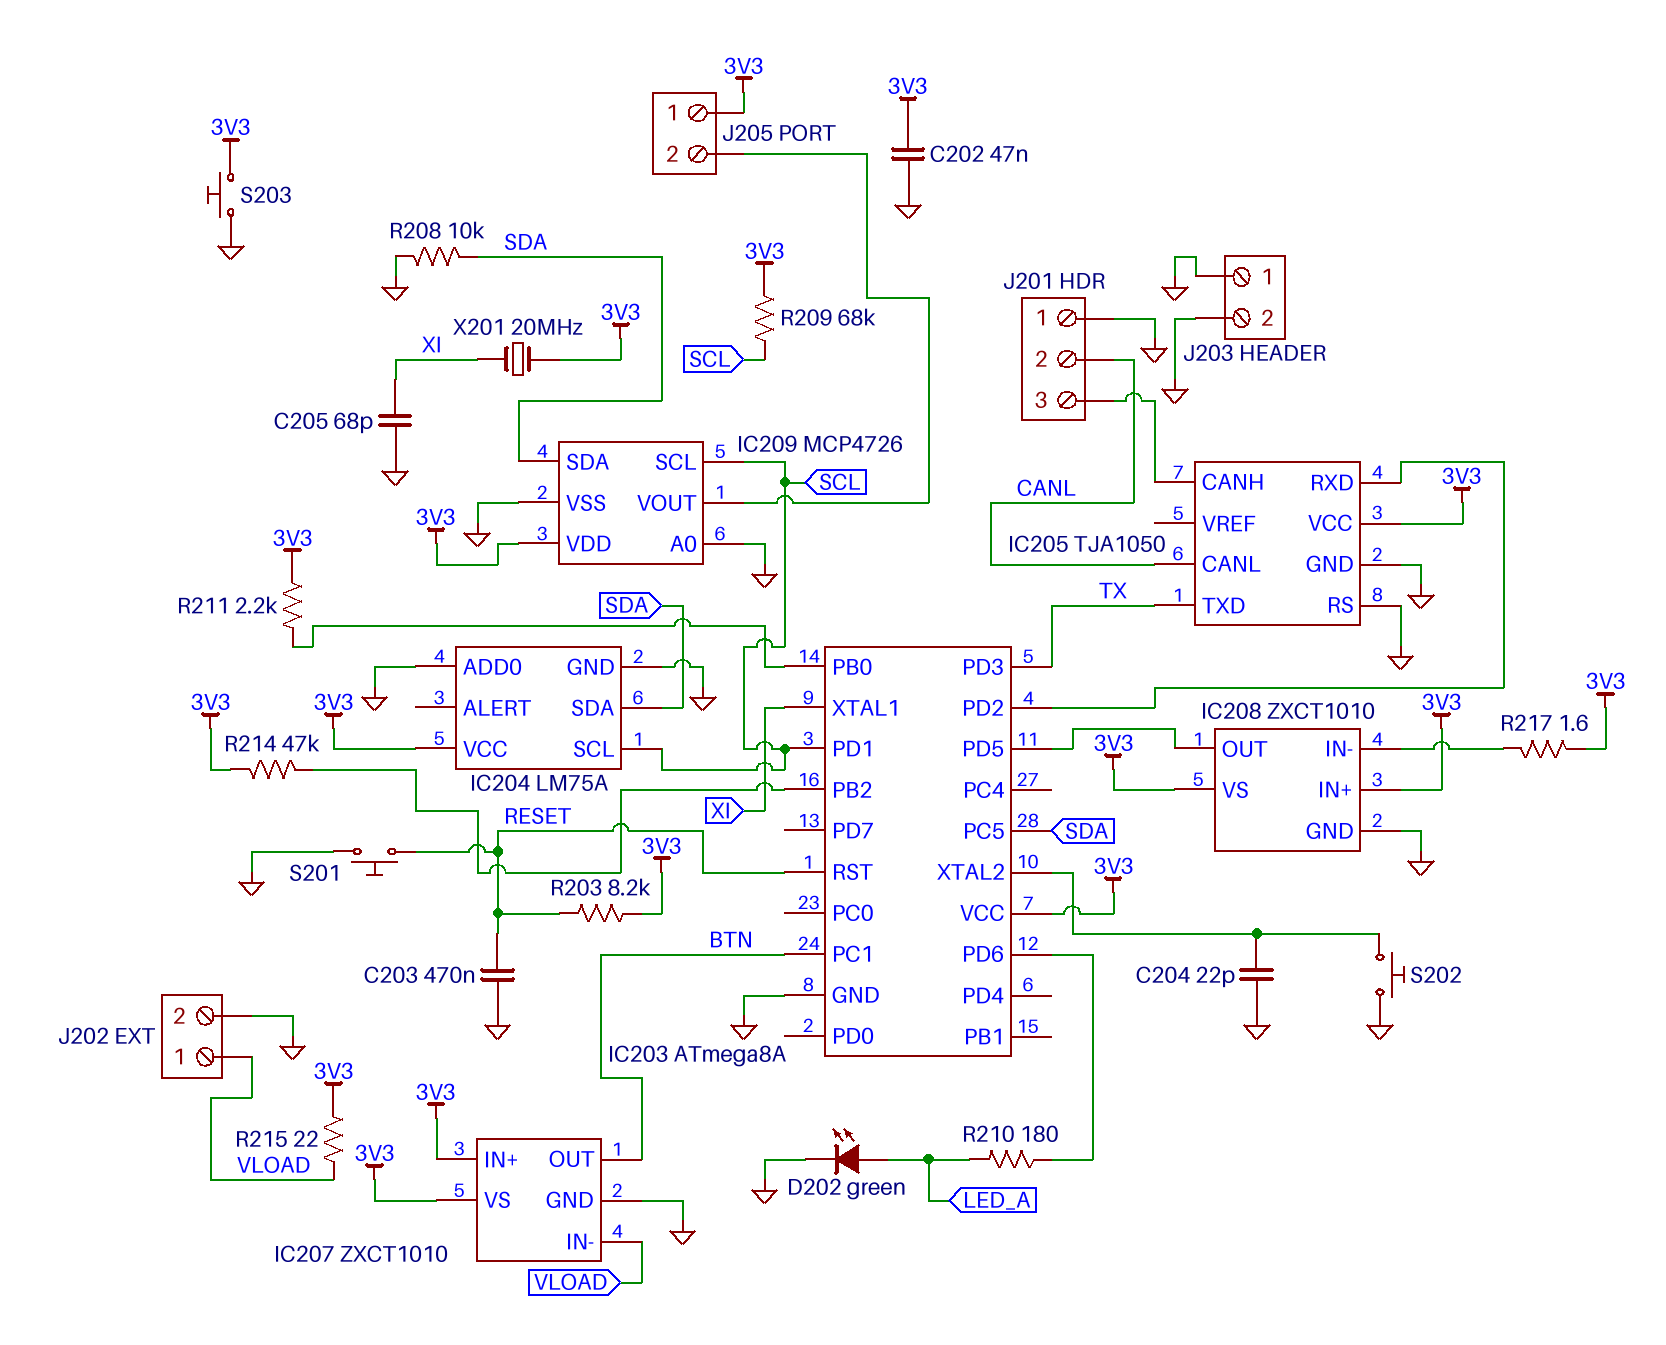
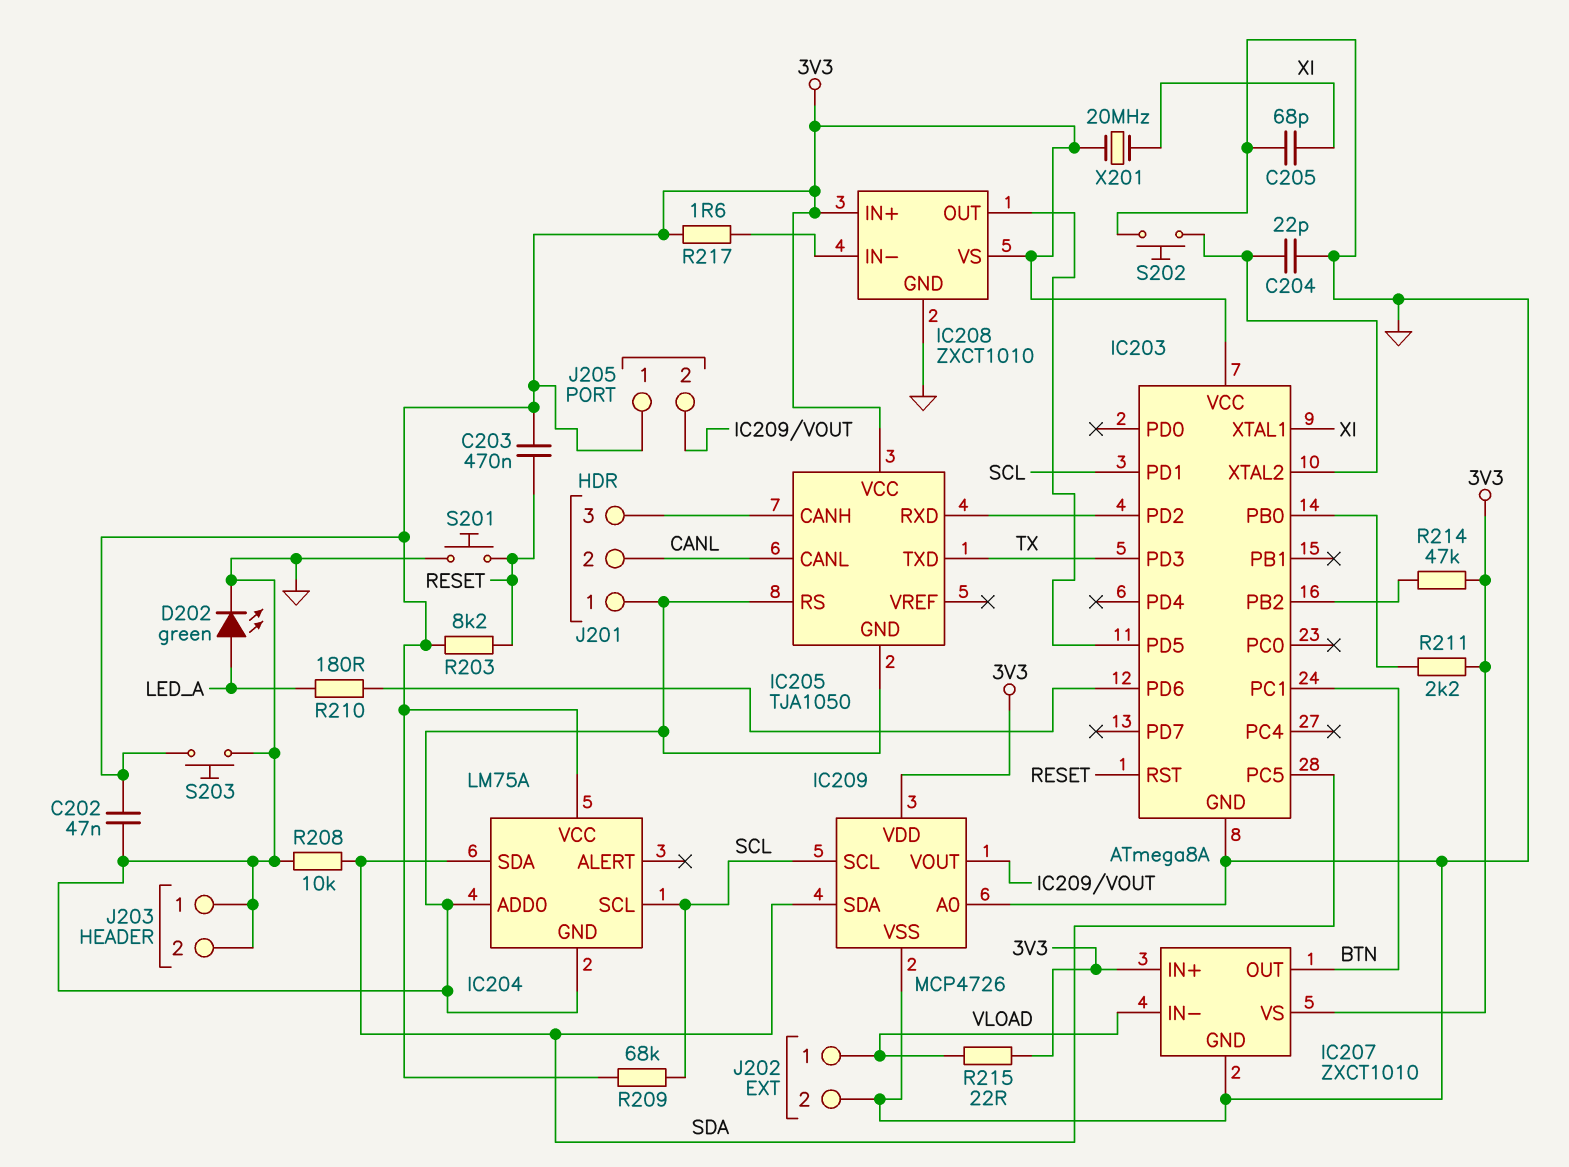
C203: 470nF (GND, RESET) -> 470nF (3V3, RESET)

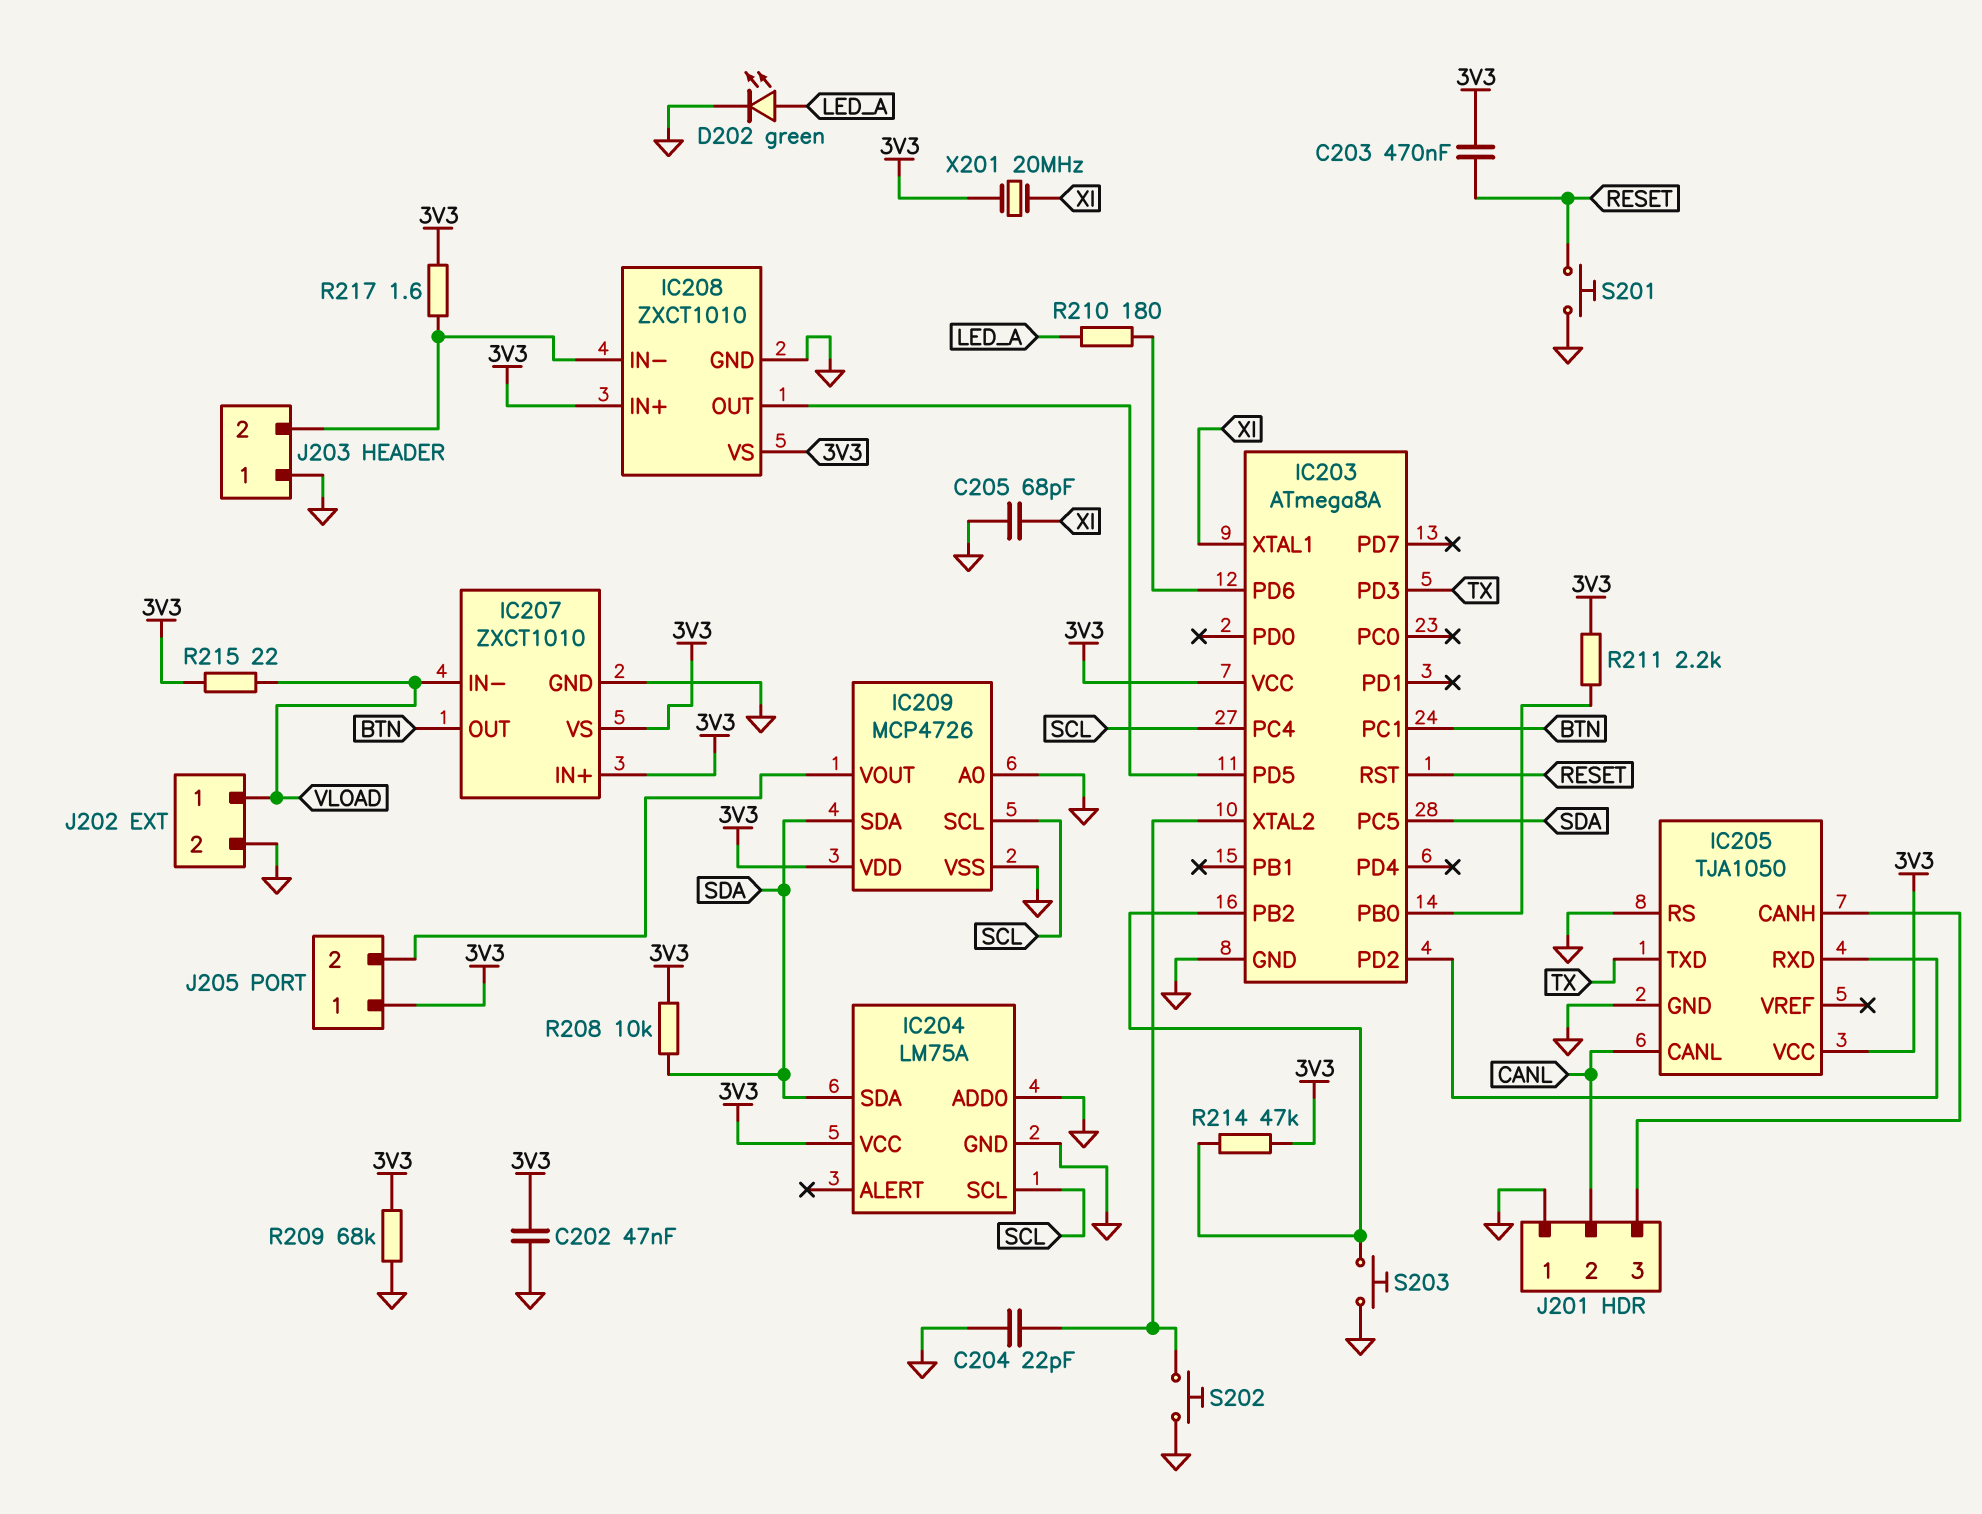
IC203 pin PC4: none -> SCL
IC203 pin PD1: SCL -> none
J203 pin 2: GND -> IC208/IN-
R203: 8.2k (3V3, RESET) -> none
R208: 10k (GND, SDA) -> 10k (3V3, SDA)
R209: 68k (3V3, SCL) -> 68k (3V3, GND)
S203: button (3V3, GND) -> button (GND, IC203/PB2)

